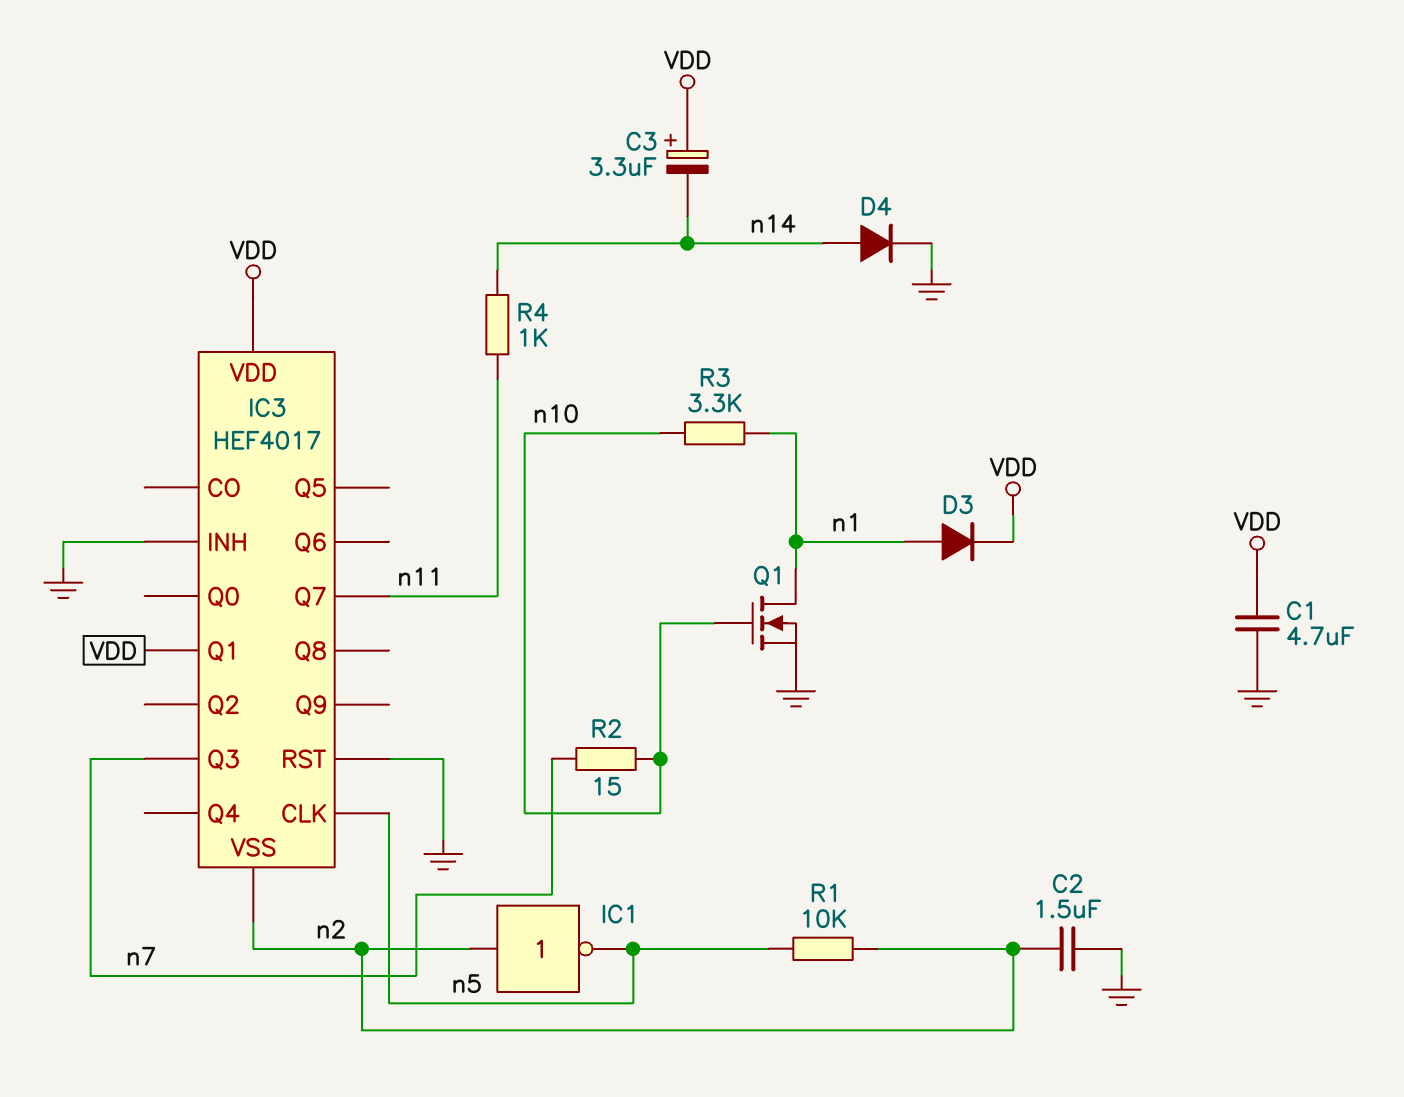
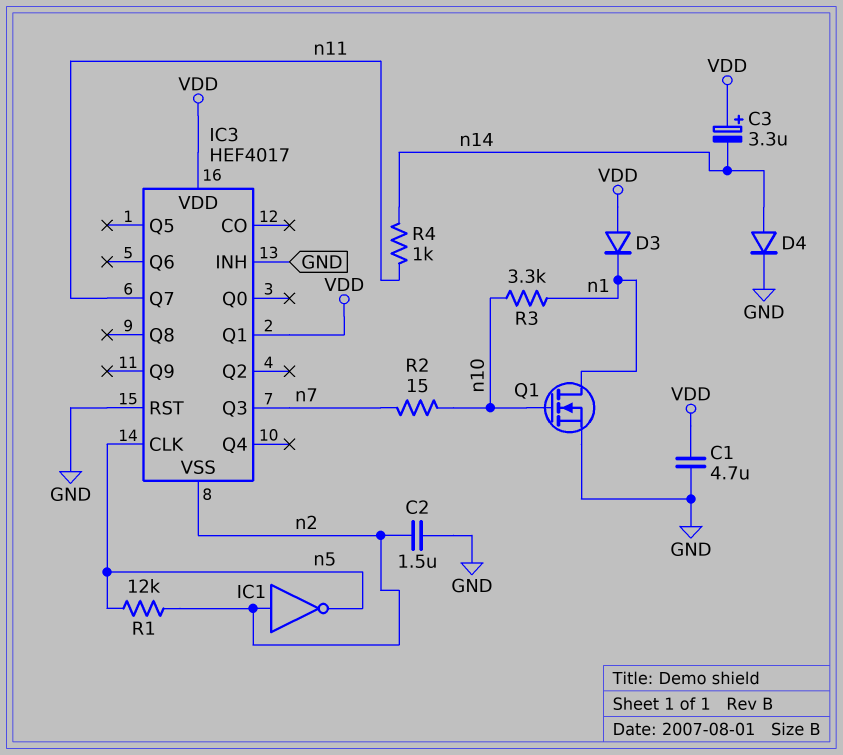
D3: diode (A n1, K VDD) -> diode (A VDD, K n1)
R1: 10k (n2, n5) -> 12k (n2, n5)

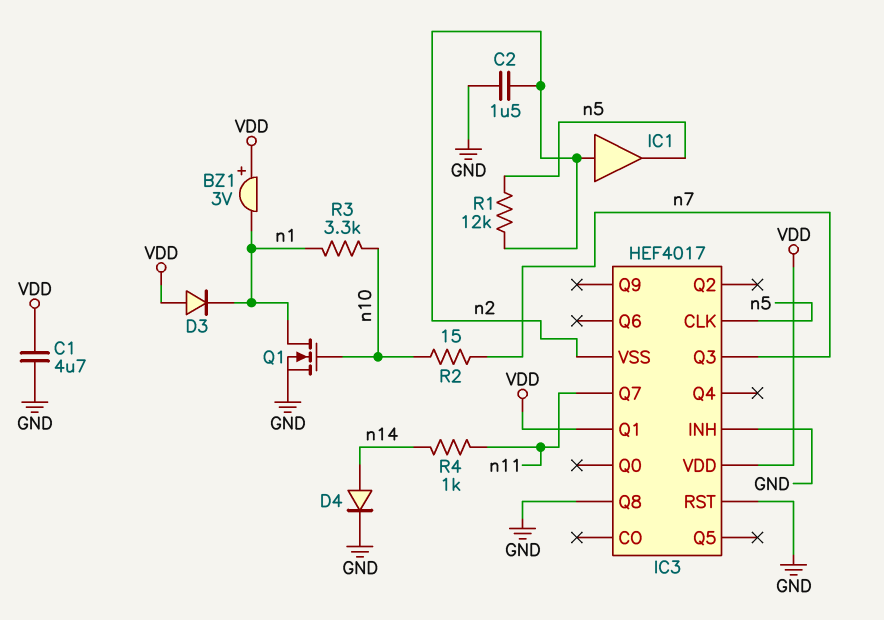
BZ1: none -> buzzer 3V (plus VDD, minus n1)
C3: 3.3uF (plus VDD, minus n14) -> none
IC1: NOT (in n2, out n5) -> buffer (in n2, out n5)
IC3 pin Q8: none -> GND

